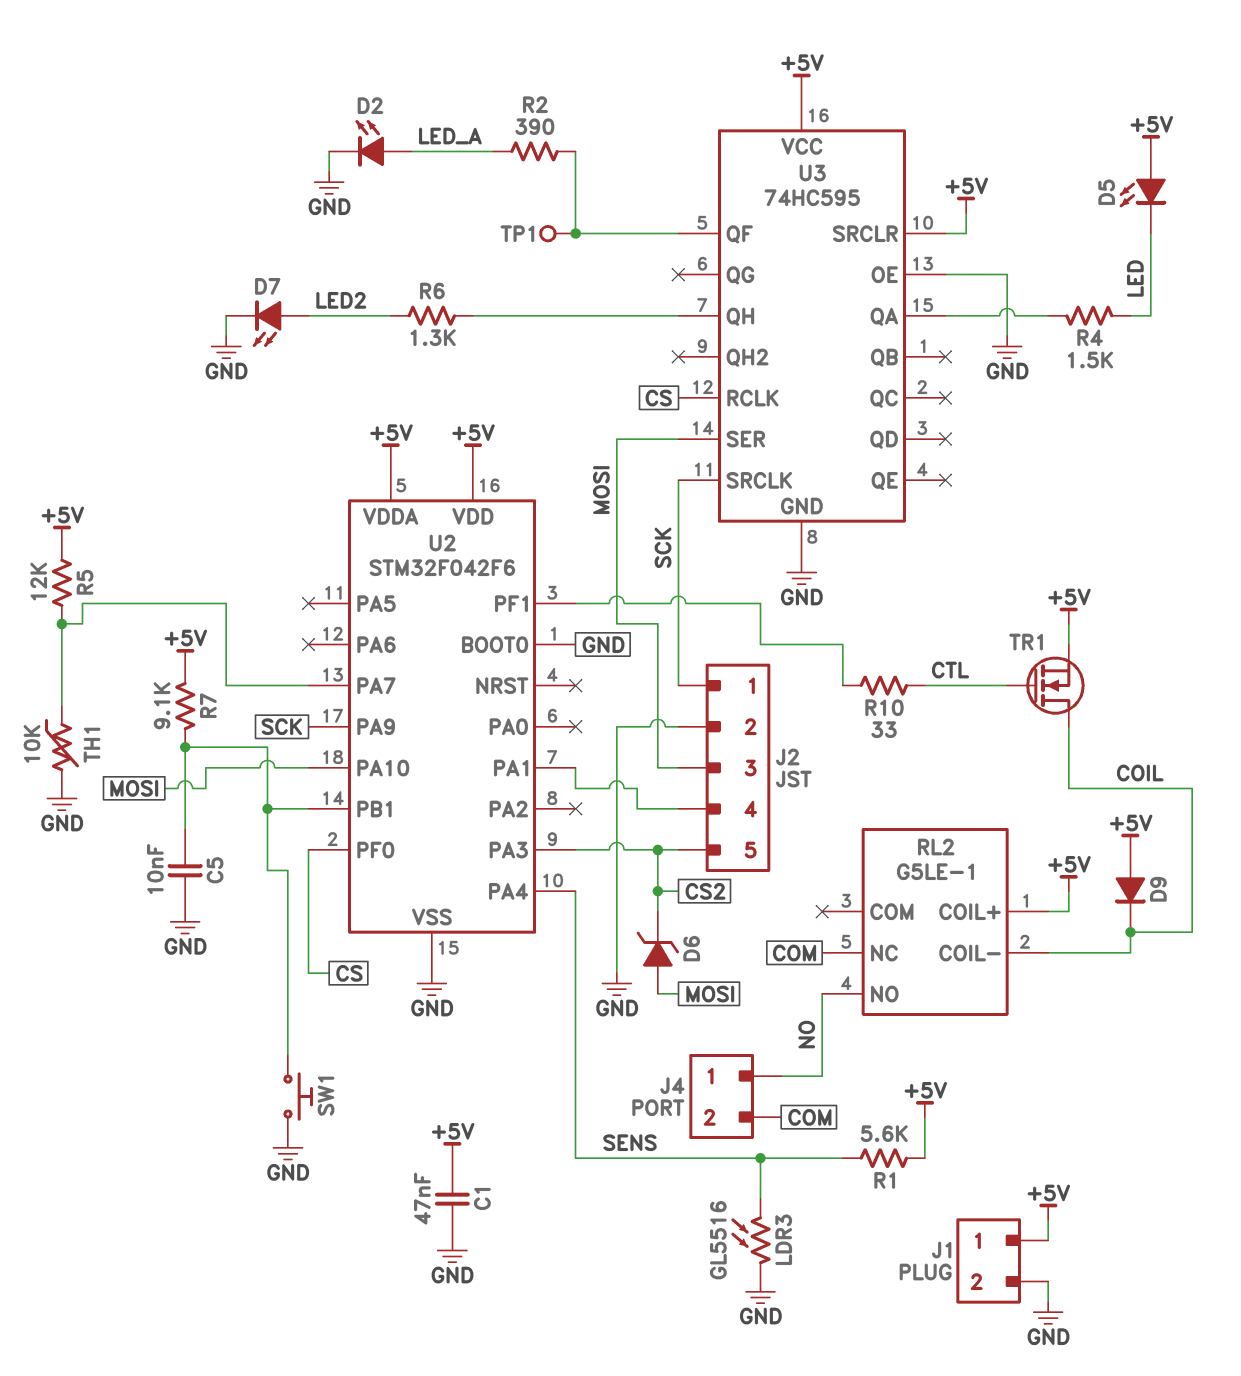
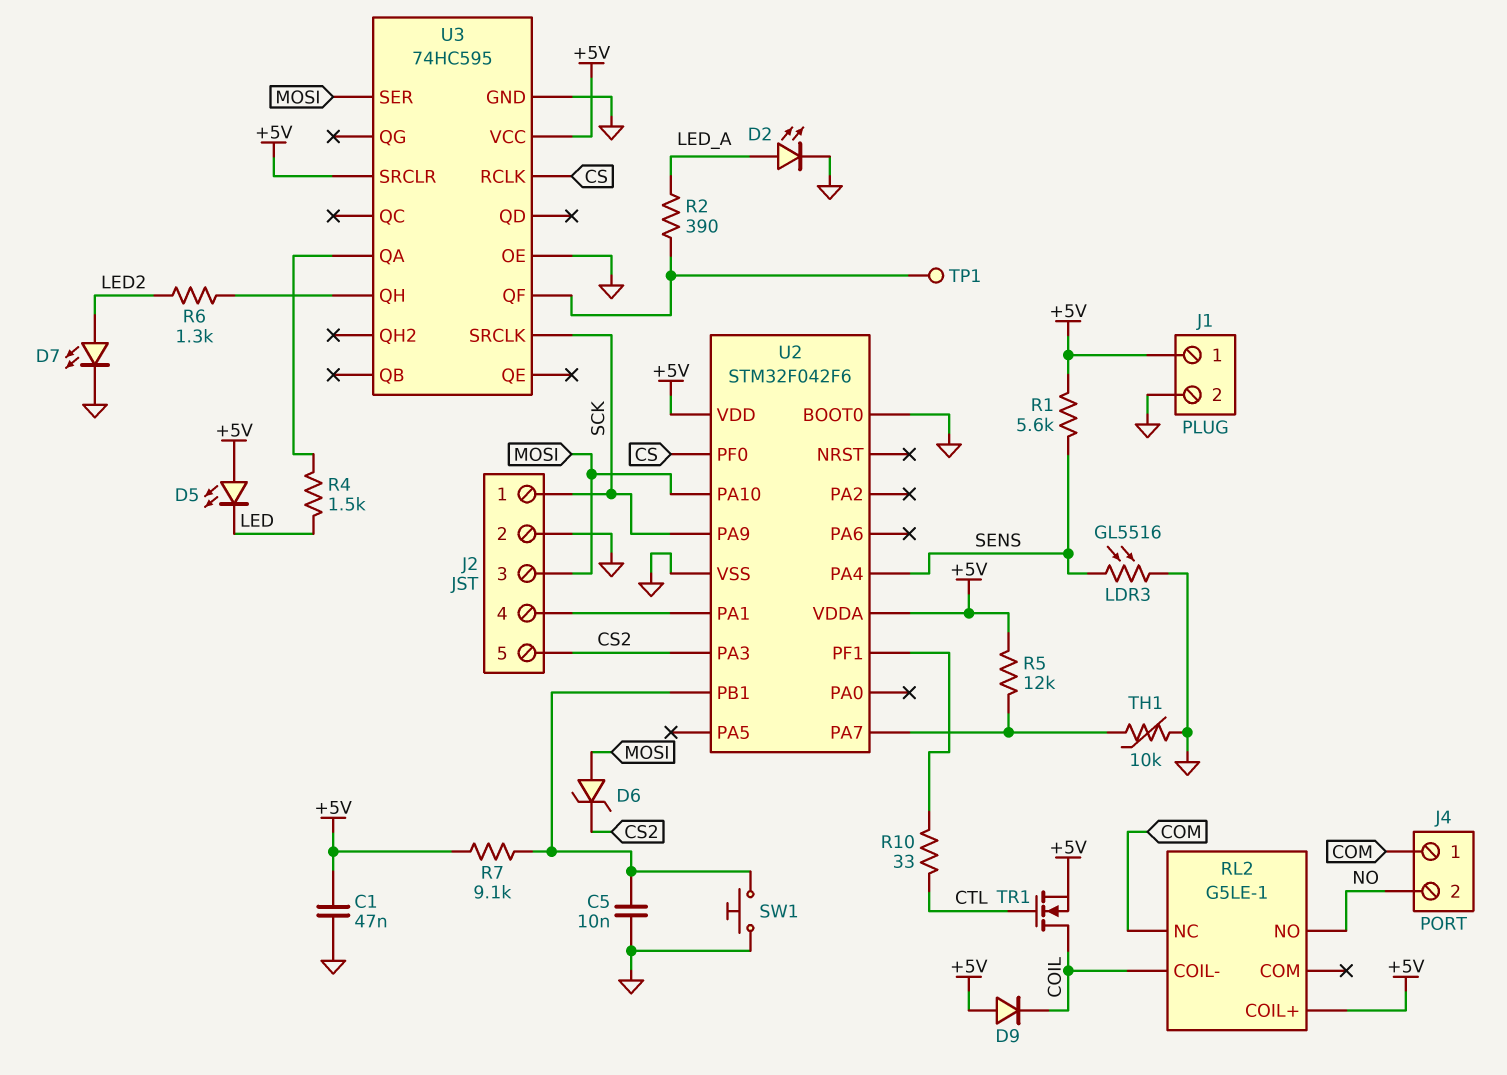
J4 pin 1: NO -> COM
J4 pin 2: COM -> NO

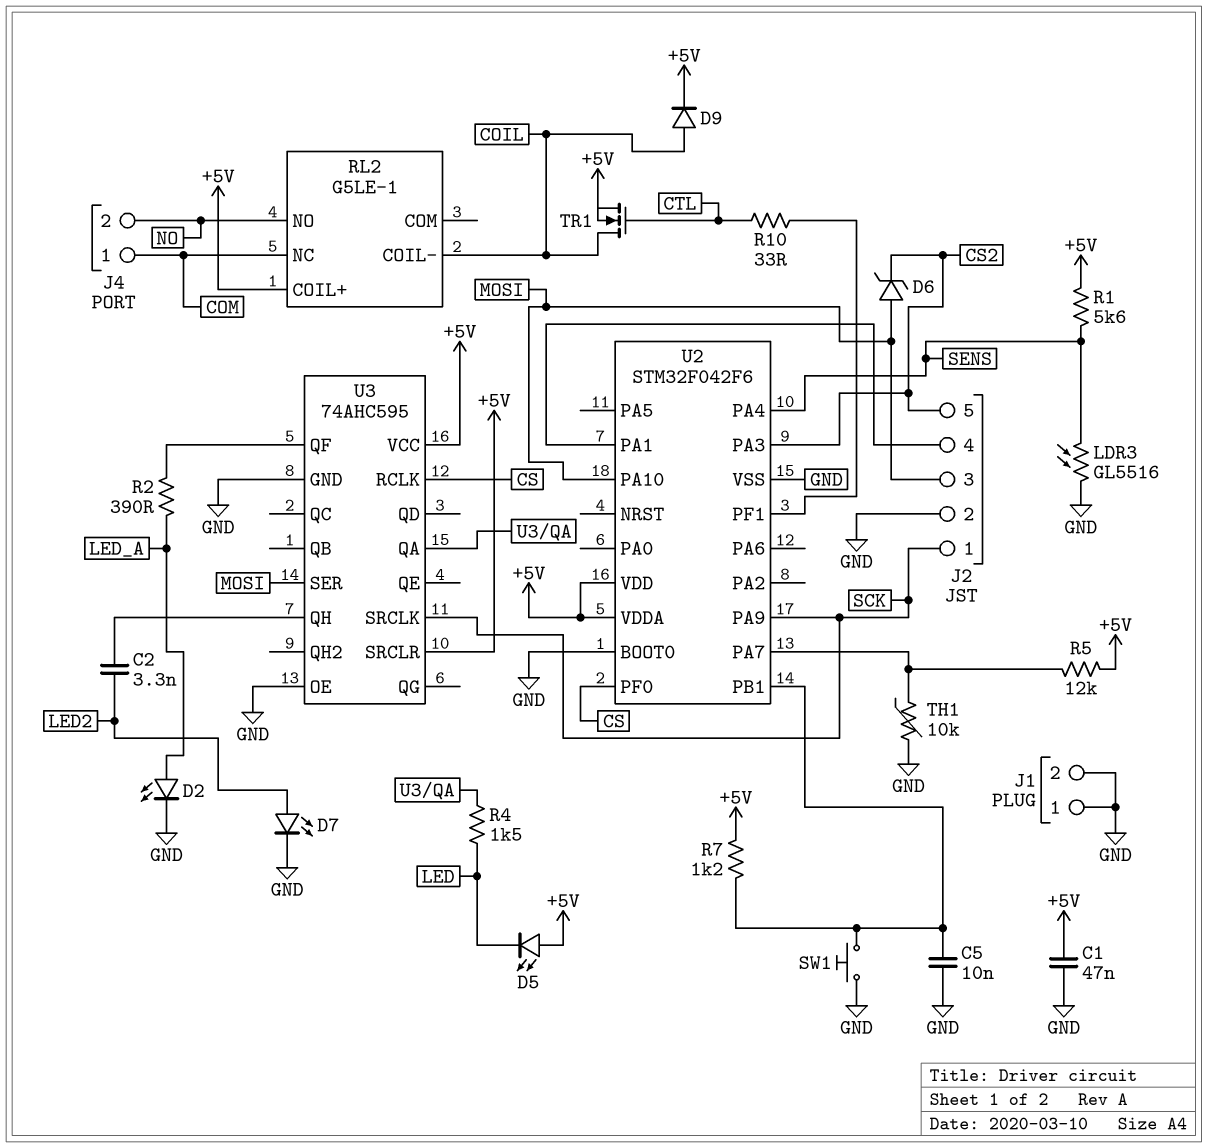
C2: none -> 3.3nF (LED2, U3/QH)
D9: diode (A +5V, K COIL) -> diode (A COIL, K +5V)
J1 pin 1: +5V -> GND
R6: 1.3k (LED2, U3/QH) -> none
R7: 9.1k (+5V, U2/PB1) -> 1.2k (+5V, U2/PB1)
TP1: test point (U3/QF) -> none
U3: 74HC595 -> 74AHC595

